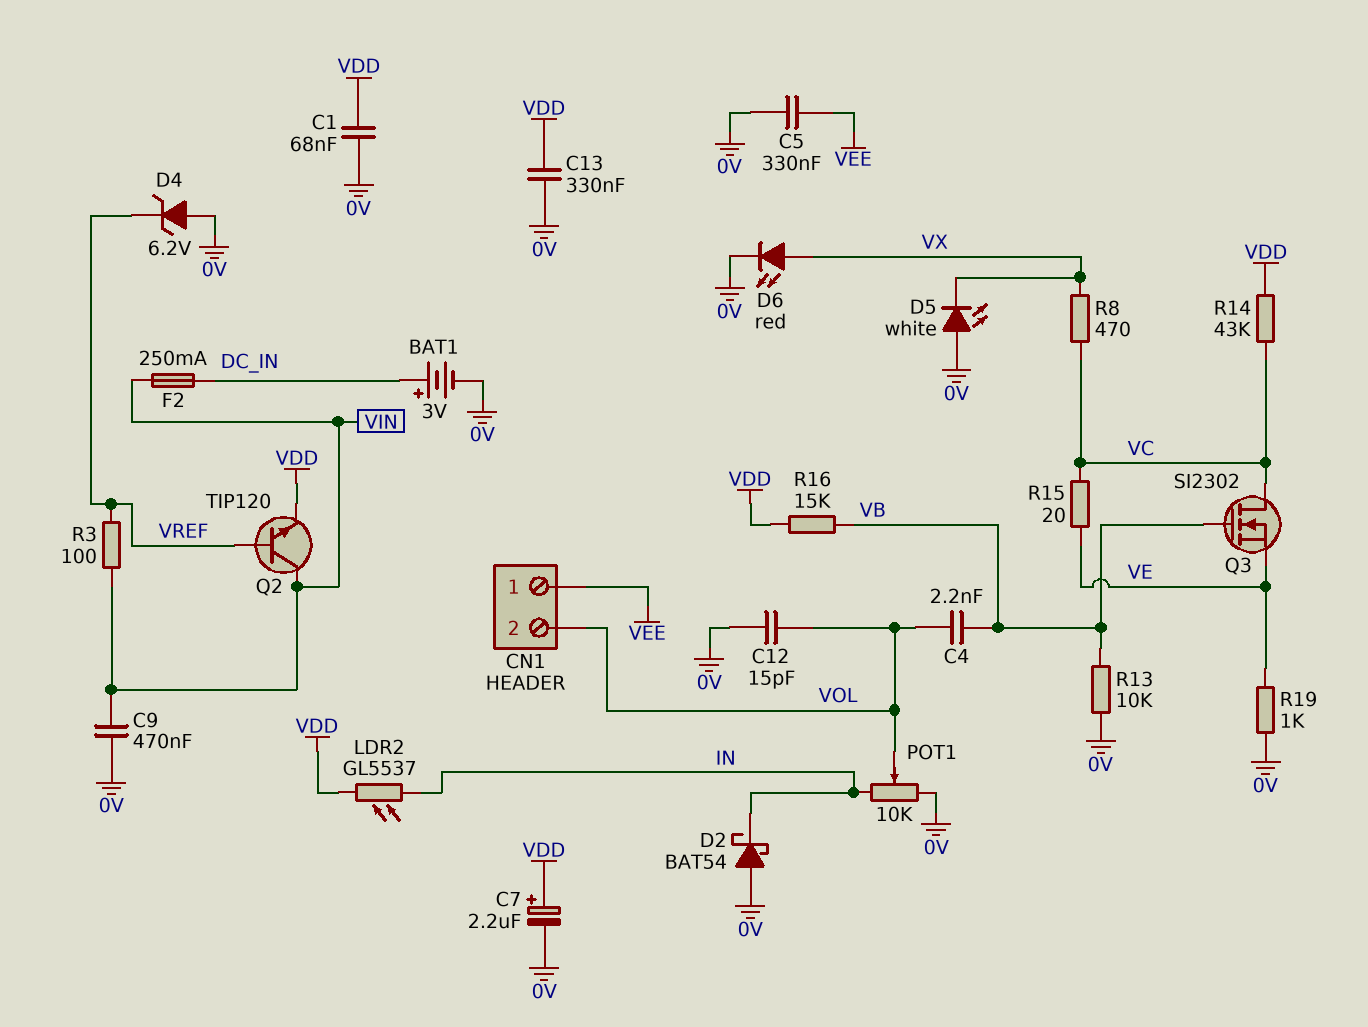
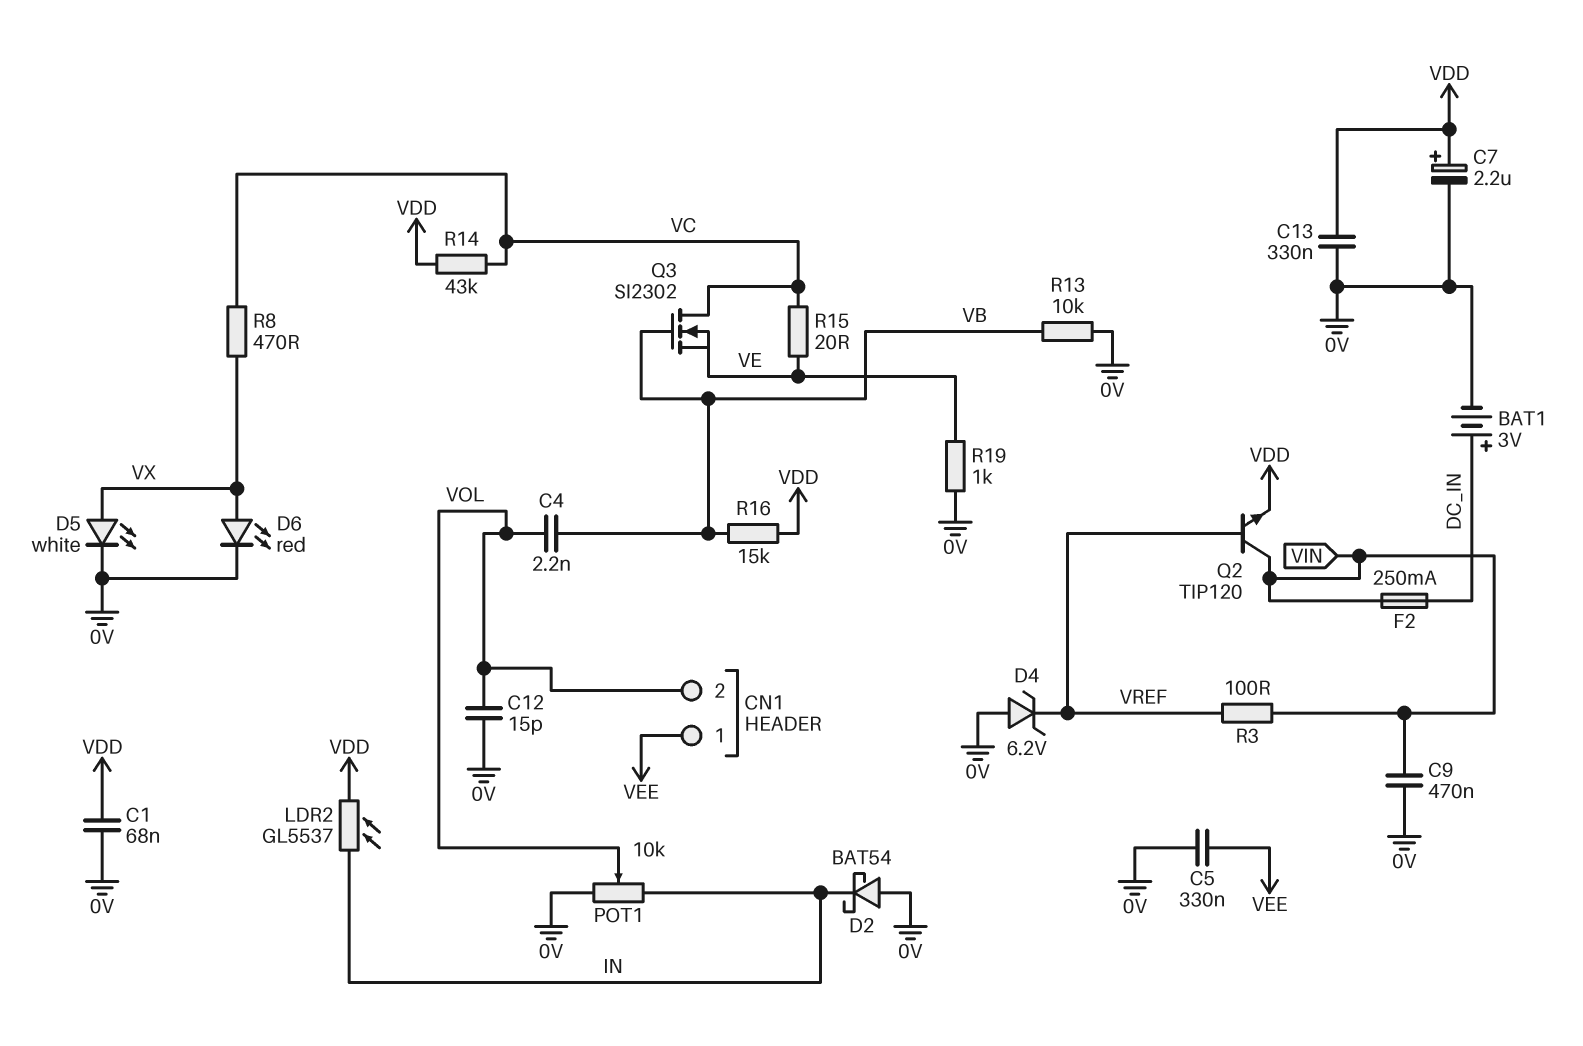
D5: LED white (A 0V, K VX) -> LED white (A VX, K 0V)

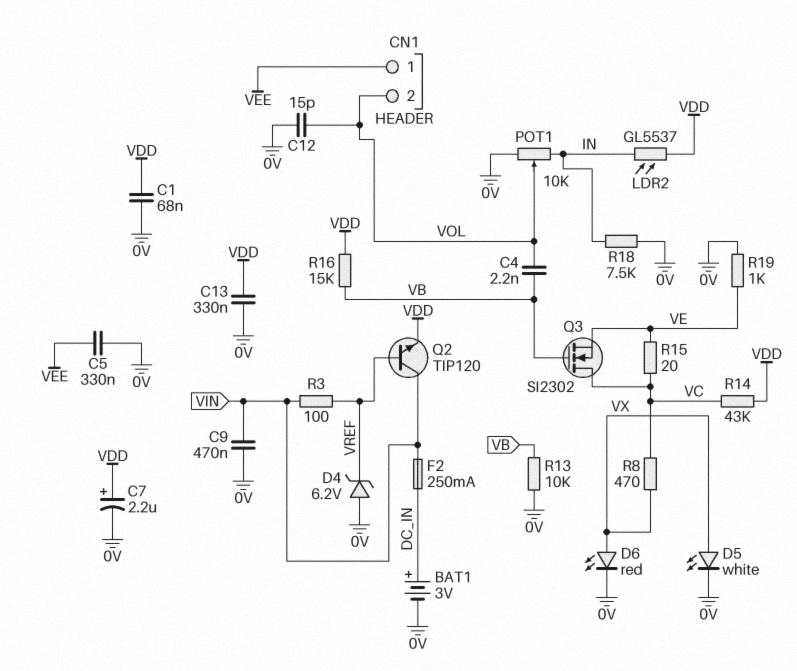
D2: schottky BAT54 (A 0V, K IN) -> none
R18: none -> 7.5k (0V, IN)

